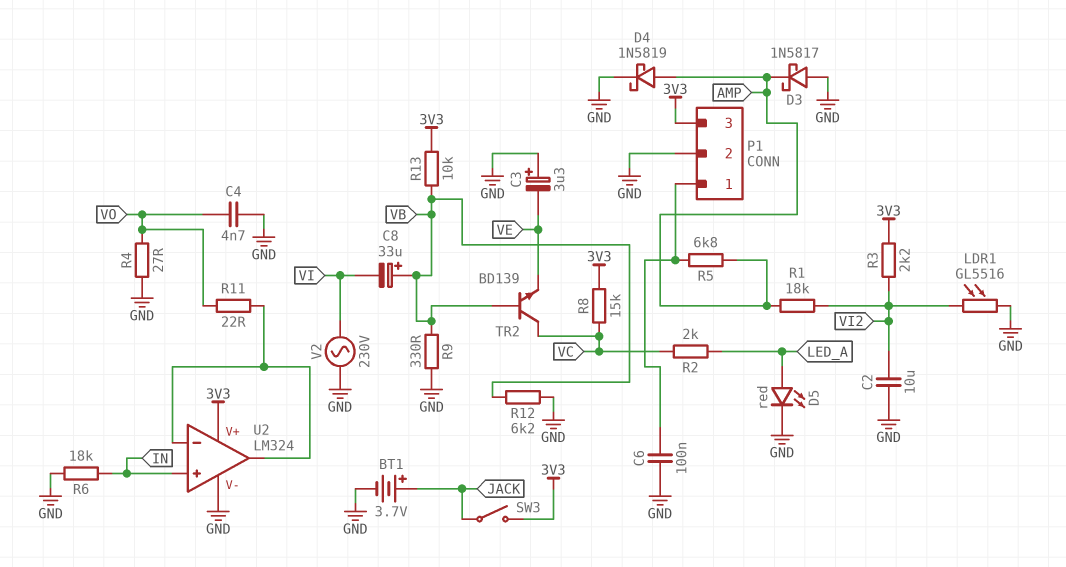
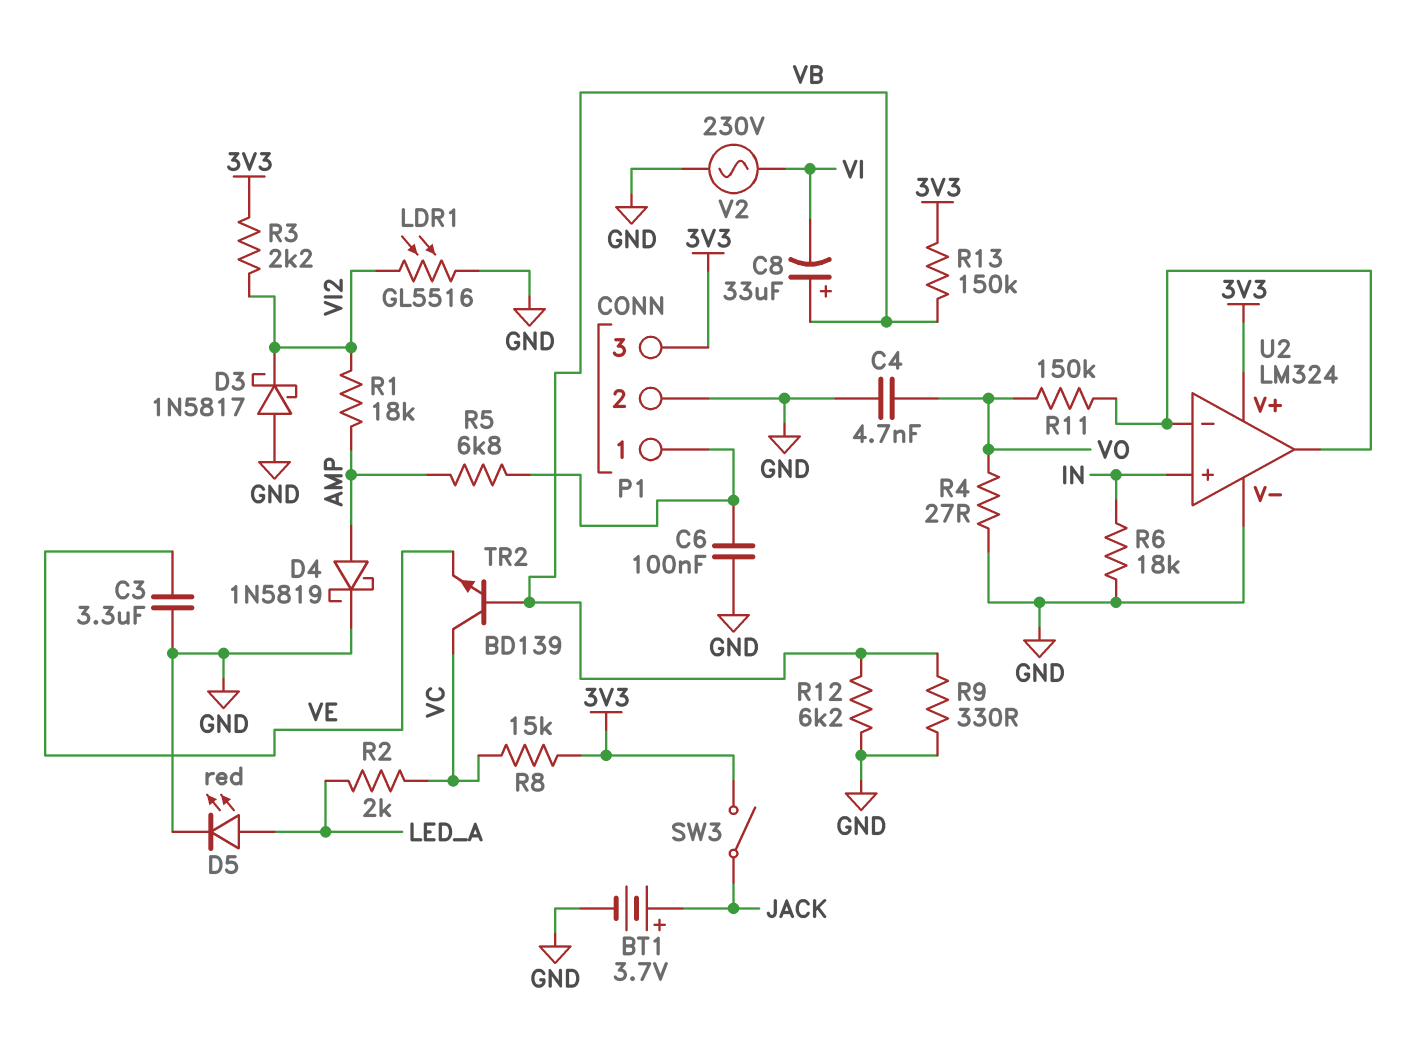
C2: 10uF (GND, VI2) -> none
C3: 3.3uF (plus GND, minus VE) -> 3.3uF (GND, VE)
D3: schottky 1N5817 (A GND, K AMP) -> schottky 1N5817 (A GND, K VI2)
R11: 22 (U2/in-, VO) -> 150k (U2/in-, VO)
R13: 10k (3V3, VB) -> 150k (3V3, VB)

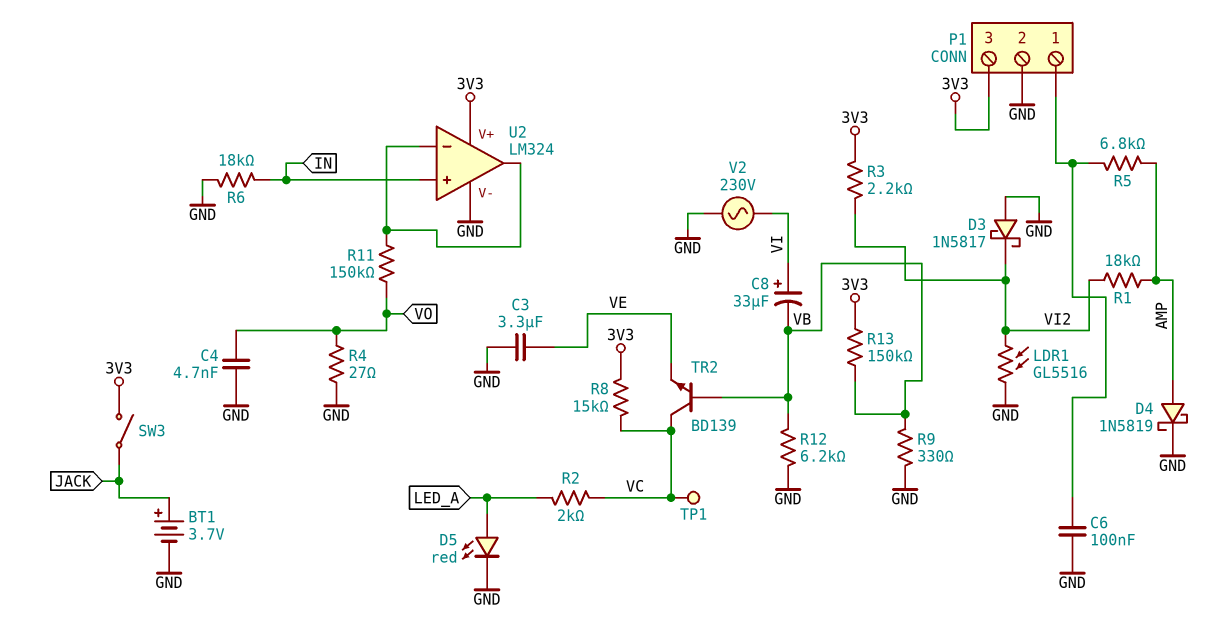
C8: 33uF (plus VB, minus VI) -> 33uF (plus VI, minus VB)
TP1: none -> test point (VC)

